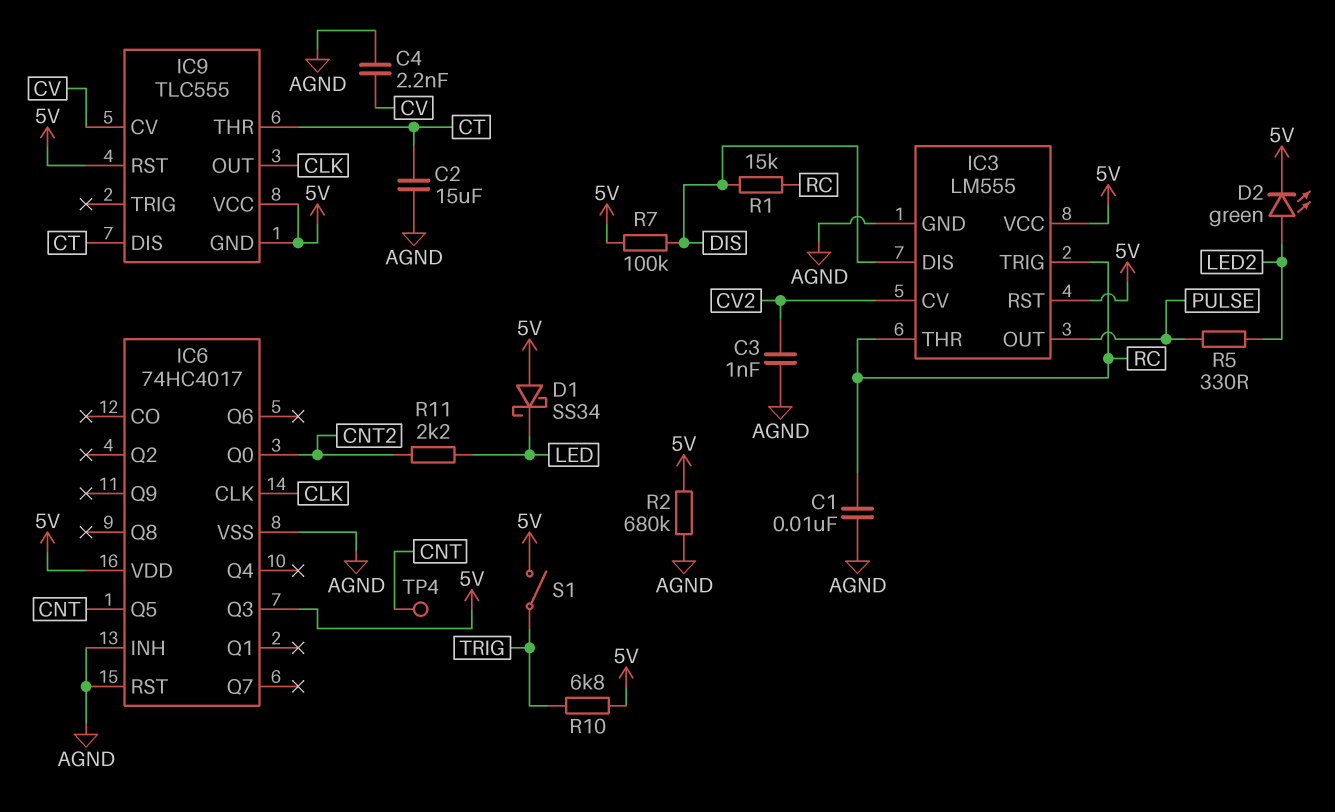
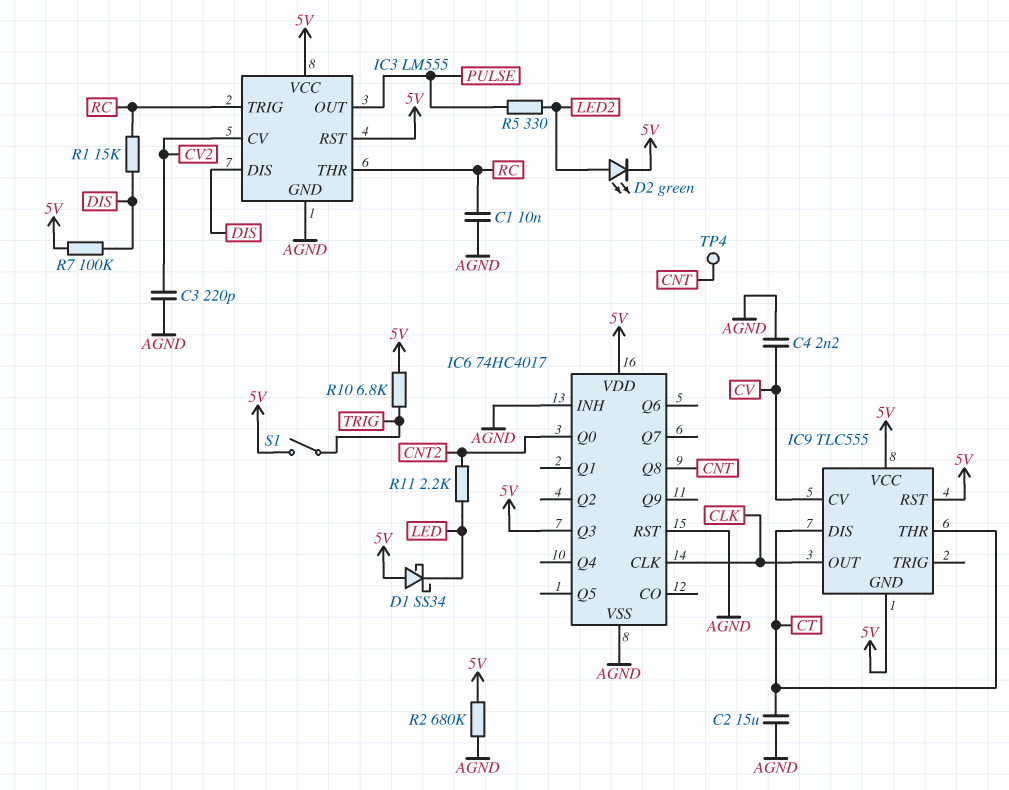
C3: 1nF (AGND, CV2) -> 220pF (AGND, CV2)
IC6 pin Q5: CNT -> none
IC6 pin Q8: none -> CNT

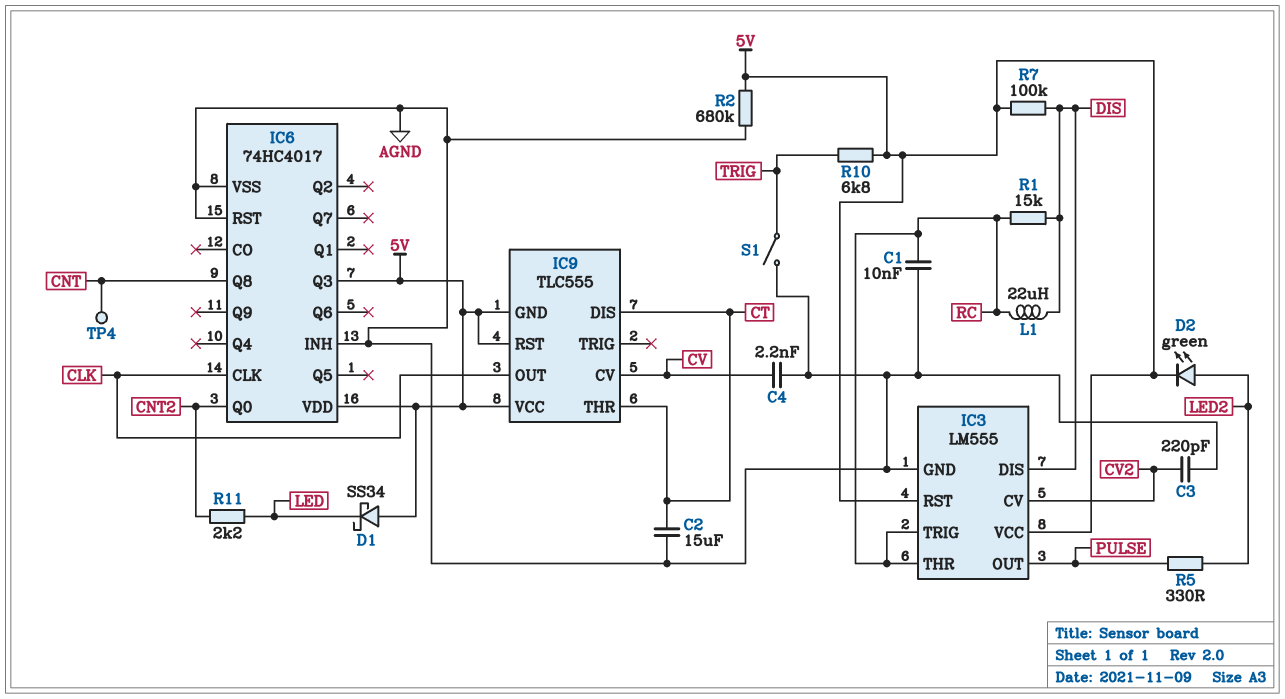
L1: none -> 22uH (DIS, RC)
S1: switch (5V, TRIG) -> switch (AGND, TRIG)

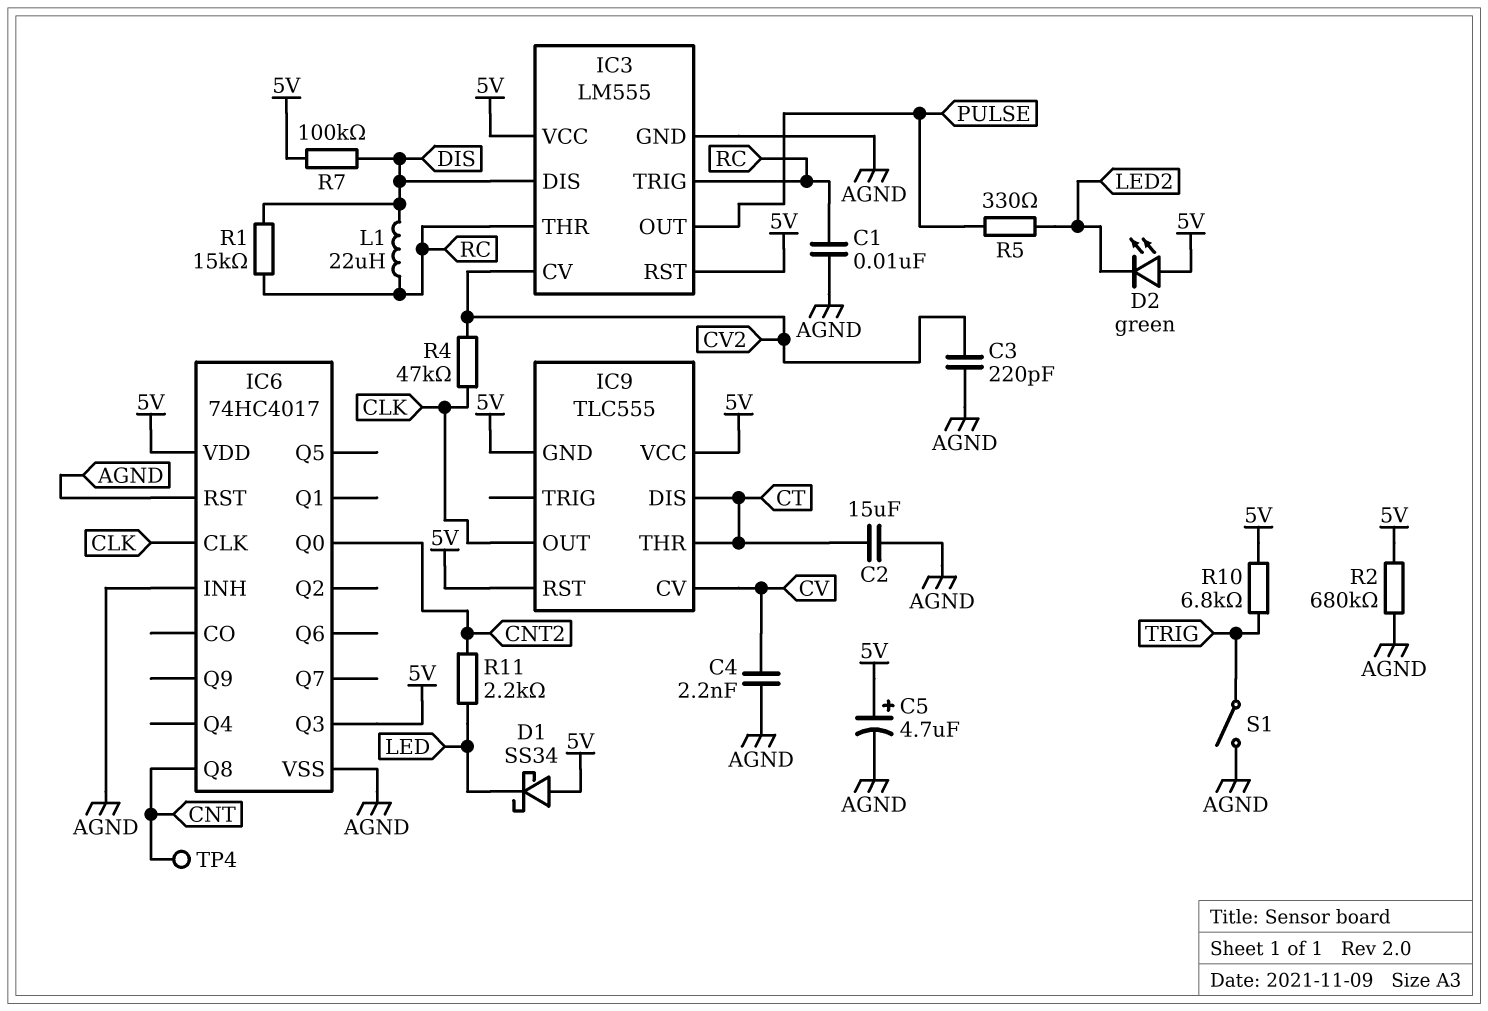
C5: none -> 4.7uF (plus 5V, minus AGND)
D2: LED green (A LED2, K 5V) -> LED green (A 5V, K LED2)
R4: none -> 47k (CLK, CV2)

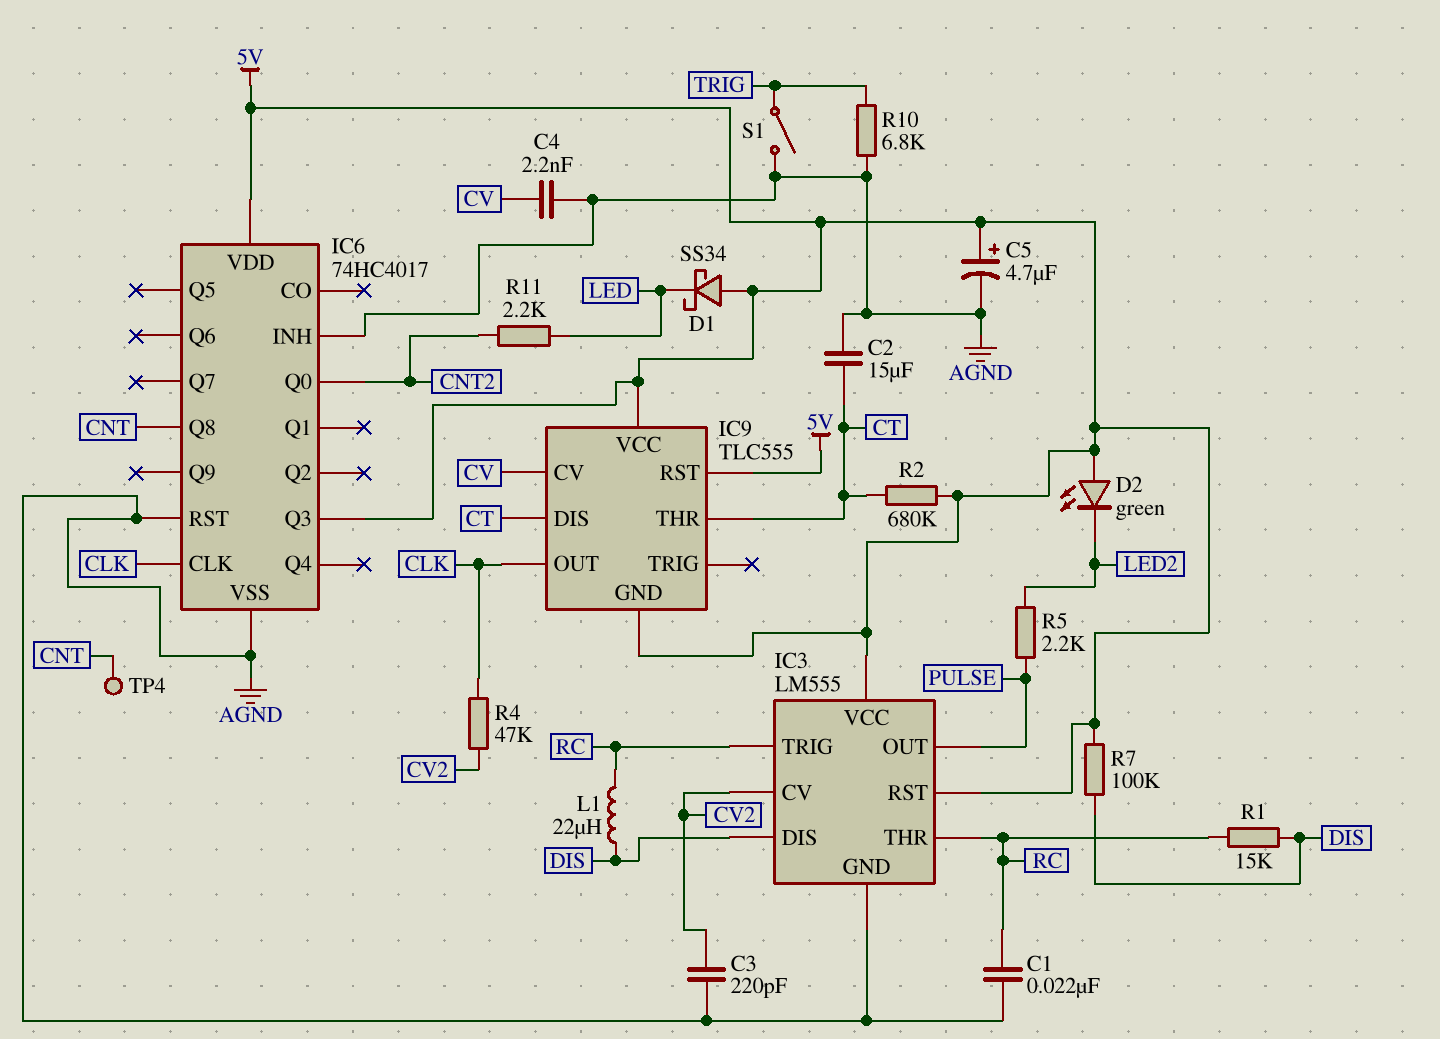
C1: 10nF (AGND, RC) -> 22nF (AGND, RC)
R2: 680k (5V, AGND) -> 680k (5V, CT)
R5: 330 (LED2, PULSE) -> 2.2k (LED2, PULSE)
R10: 6.8k (5V, TRIG) -> 6.8k (AGND, TRIG)

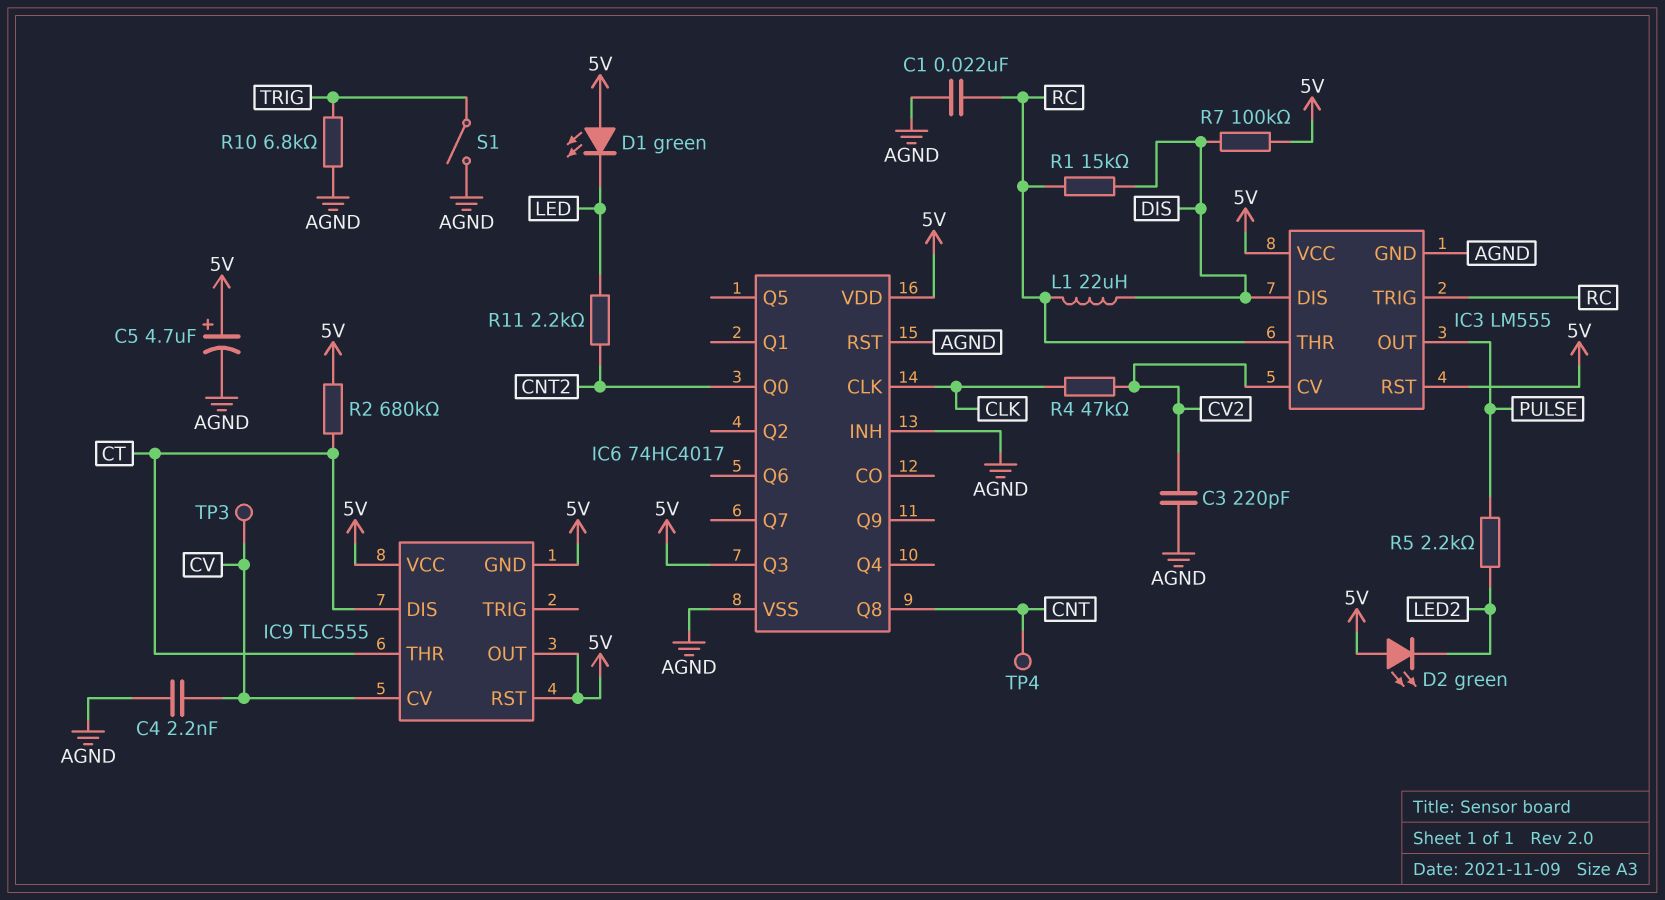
C2: 15uF (AGND, CT) -> none
D1: schottky SS34 (A 5V, K LED) -> LED green (A 5V, K LED)
IC9 pin OUT: CLK -> 5V
TP3: none -> test point (CV)

